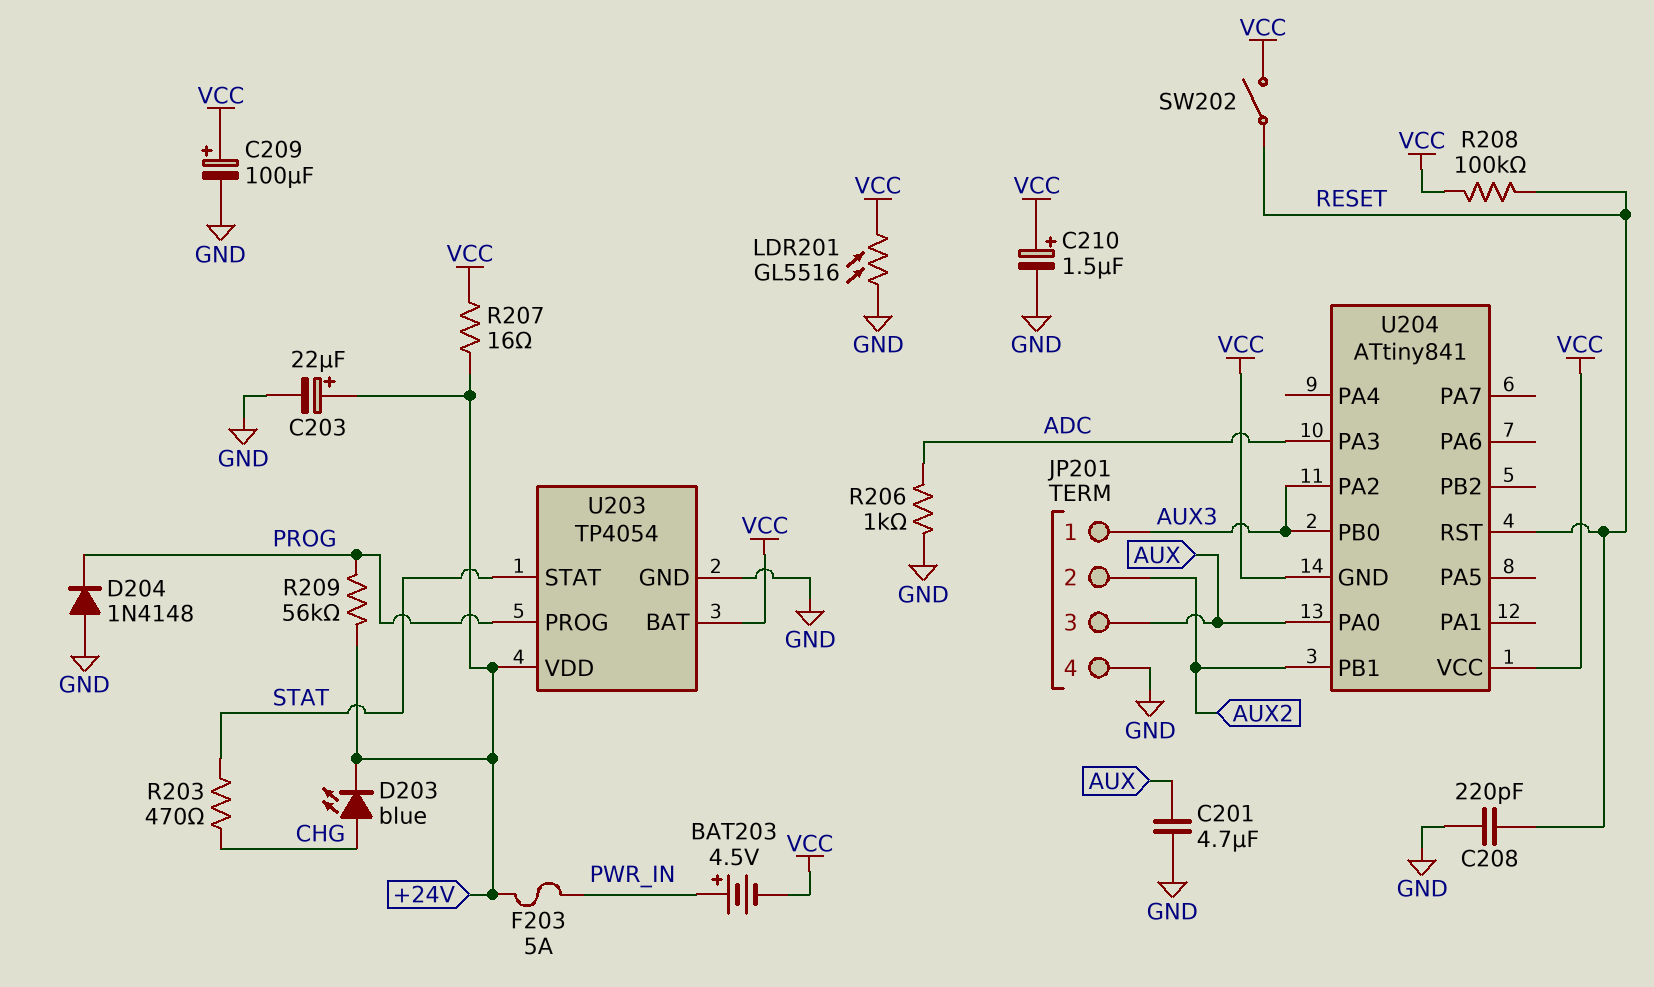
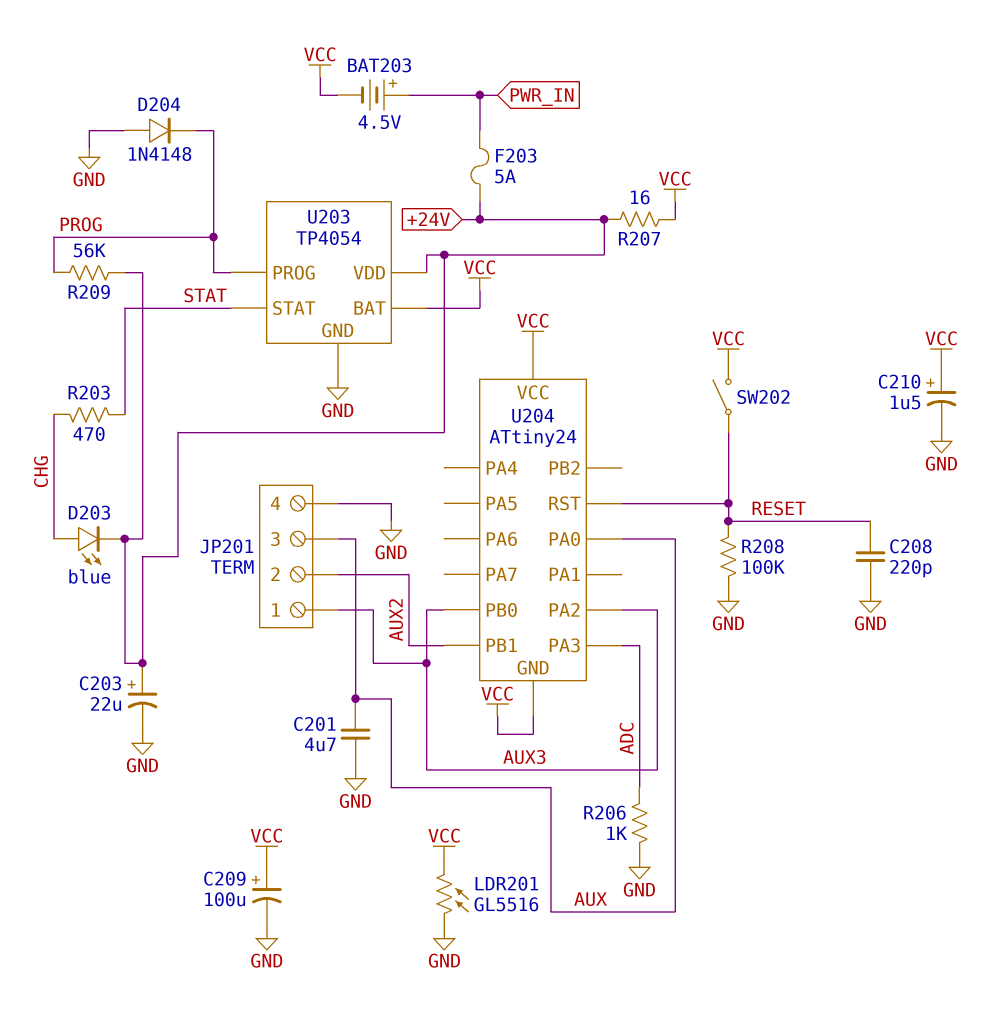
R208: 100k (RESET, VCC) -> 100k (GND, RESET)
U204: ATtiny841 -> ATtiny24

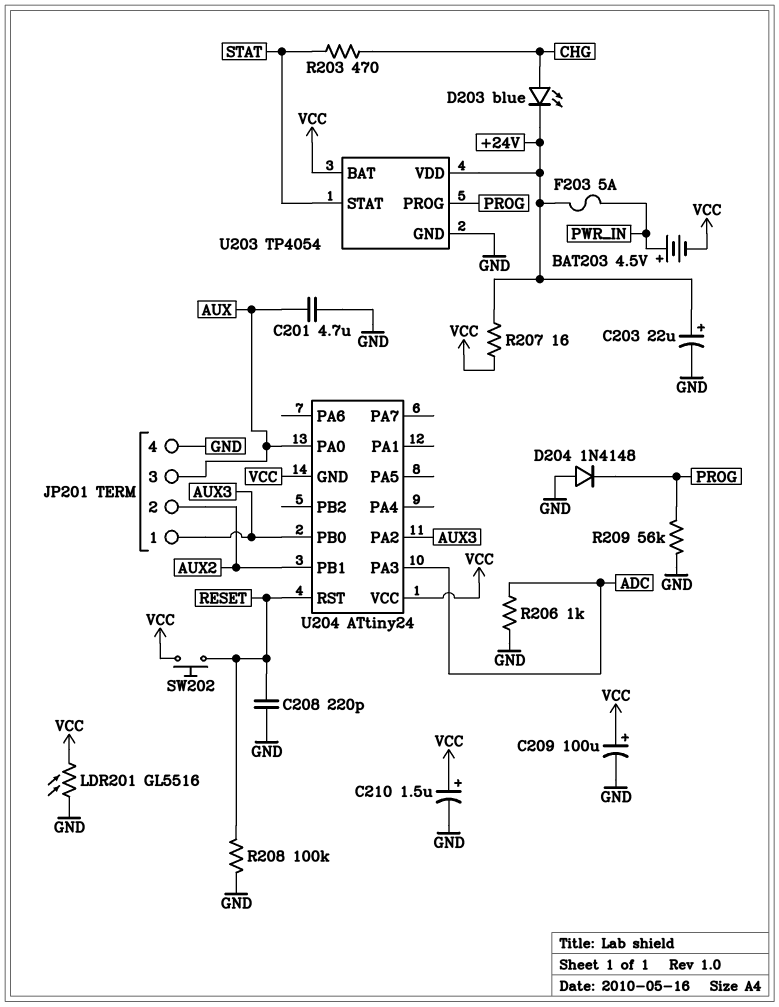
R209: 56k (+24V, PROG) -> 56k (GND, PROG)
SW202: switch (RESET, VCC) -> button (RESET, VCC)

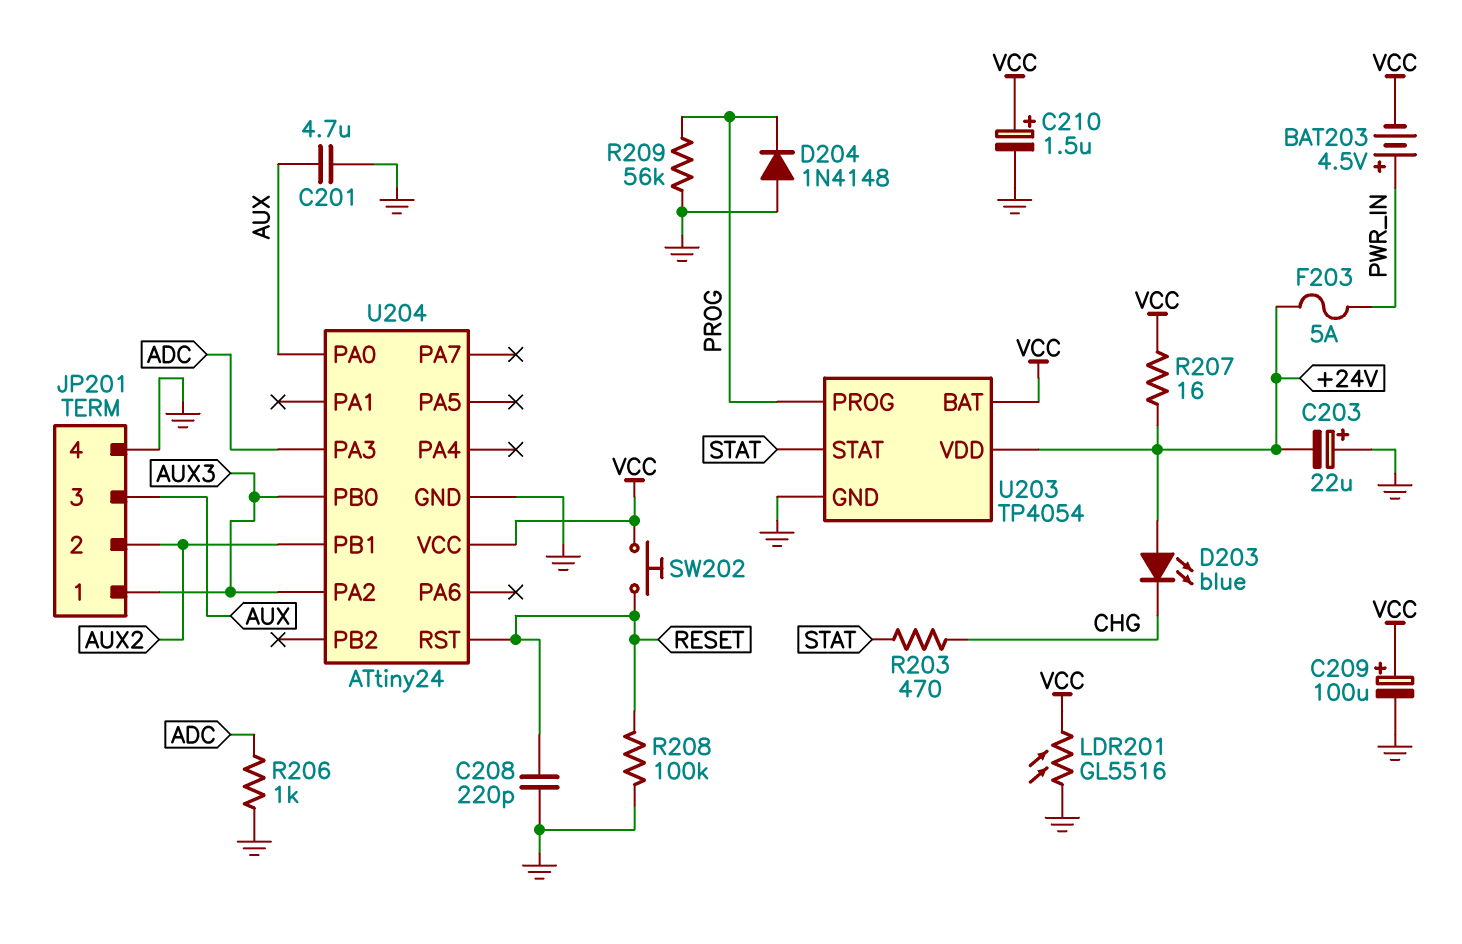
C203: 22uF (plus +24V, minus GND) -> 22uF (plus GND, minus +24V)
D203: LED blue (A CHG, K +24V) -> LED blue (A +24V, K CHG)
U204 pin GND: VCC -> GND

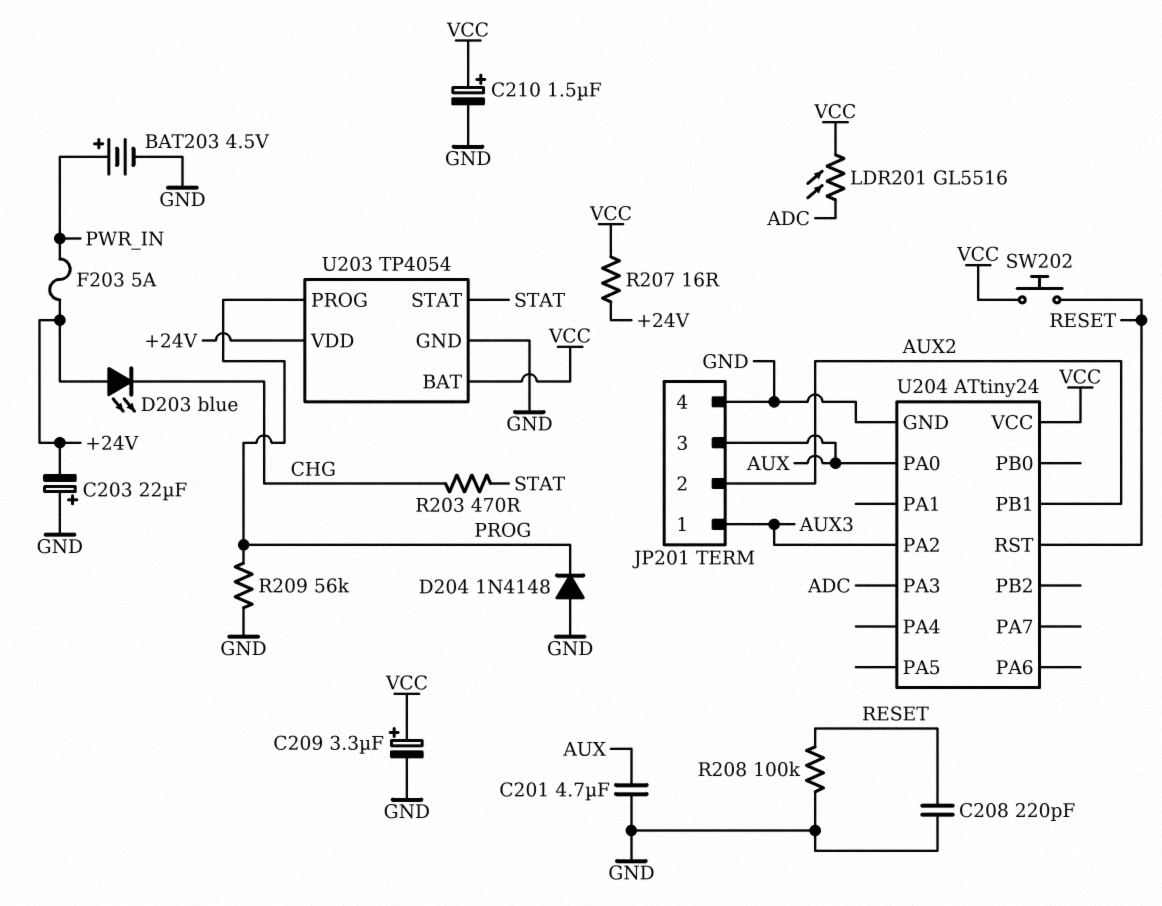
BAT203: 4.5V (plus PWR_IN, minus VCC) -> 4.5V (plus PWR_IN, minus GND)
C209: 100uF (plus VCC, minus GND) -> 3.3uF (plus VCC, minus GND)
LDR201: GL5516 (GND, VCC) -> GL5516 (ADC, VCC)
R206: 1k (ADC, GND) -> none
U204 pin PB0: AUX3 -> none

